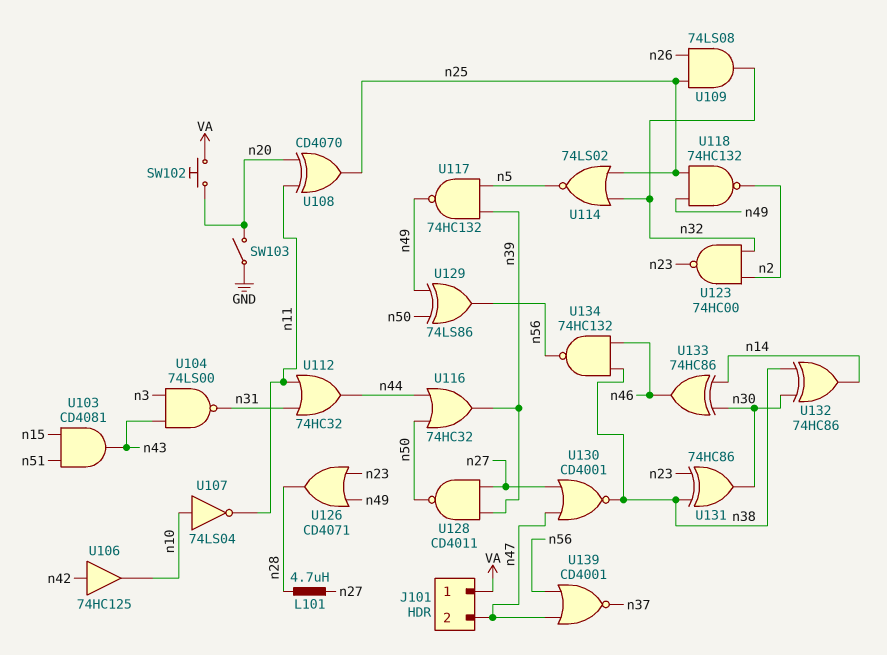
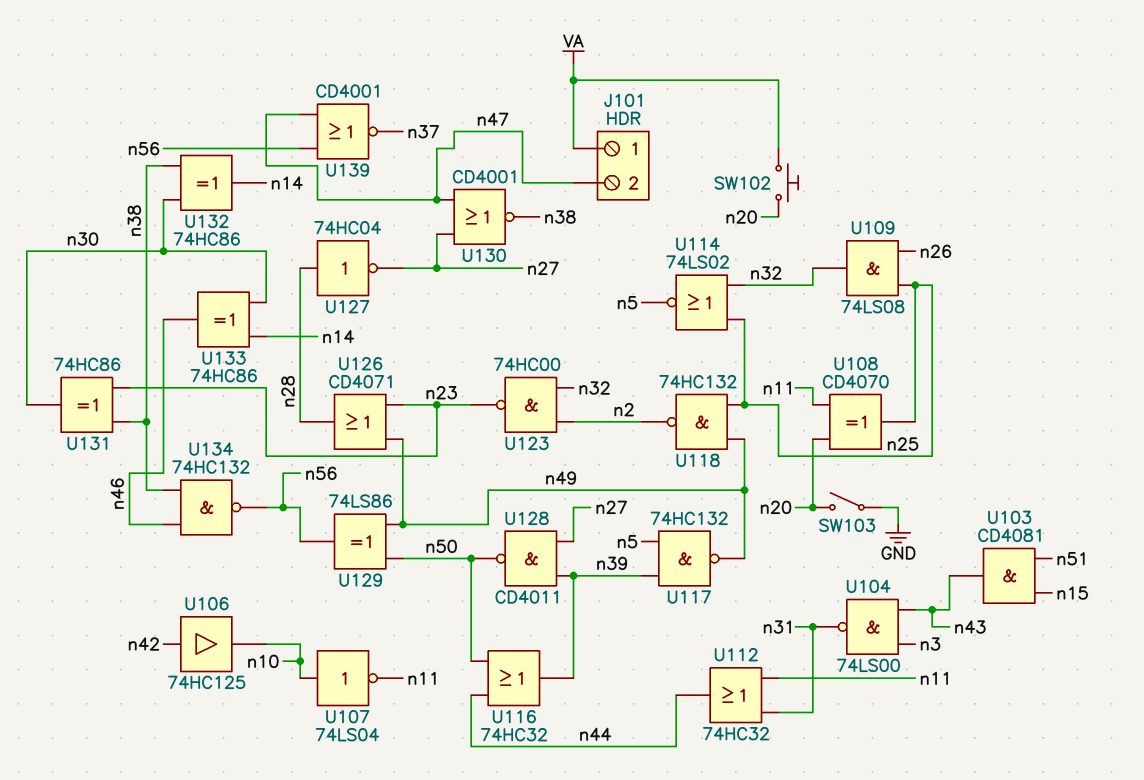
L101: 4.7uH (n27, n28) -> none
U127: none -> NOT 74HC04 (in n28, out n27)

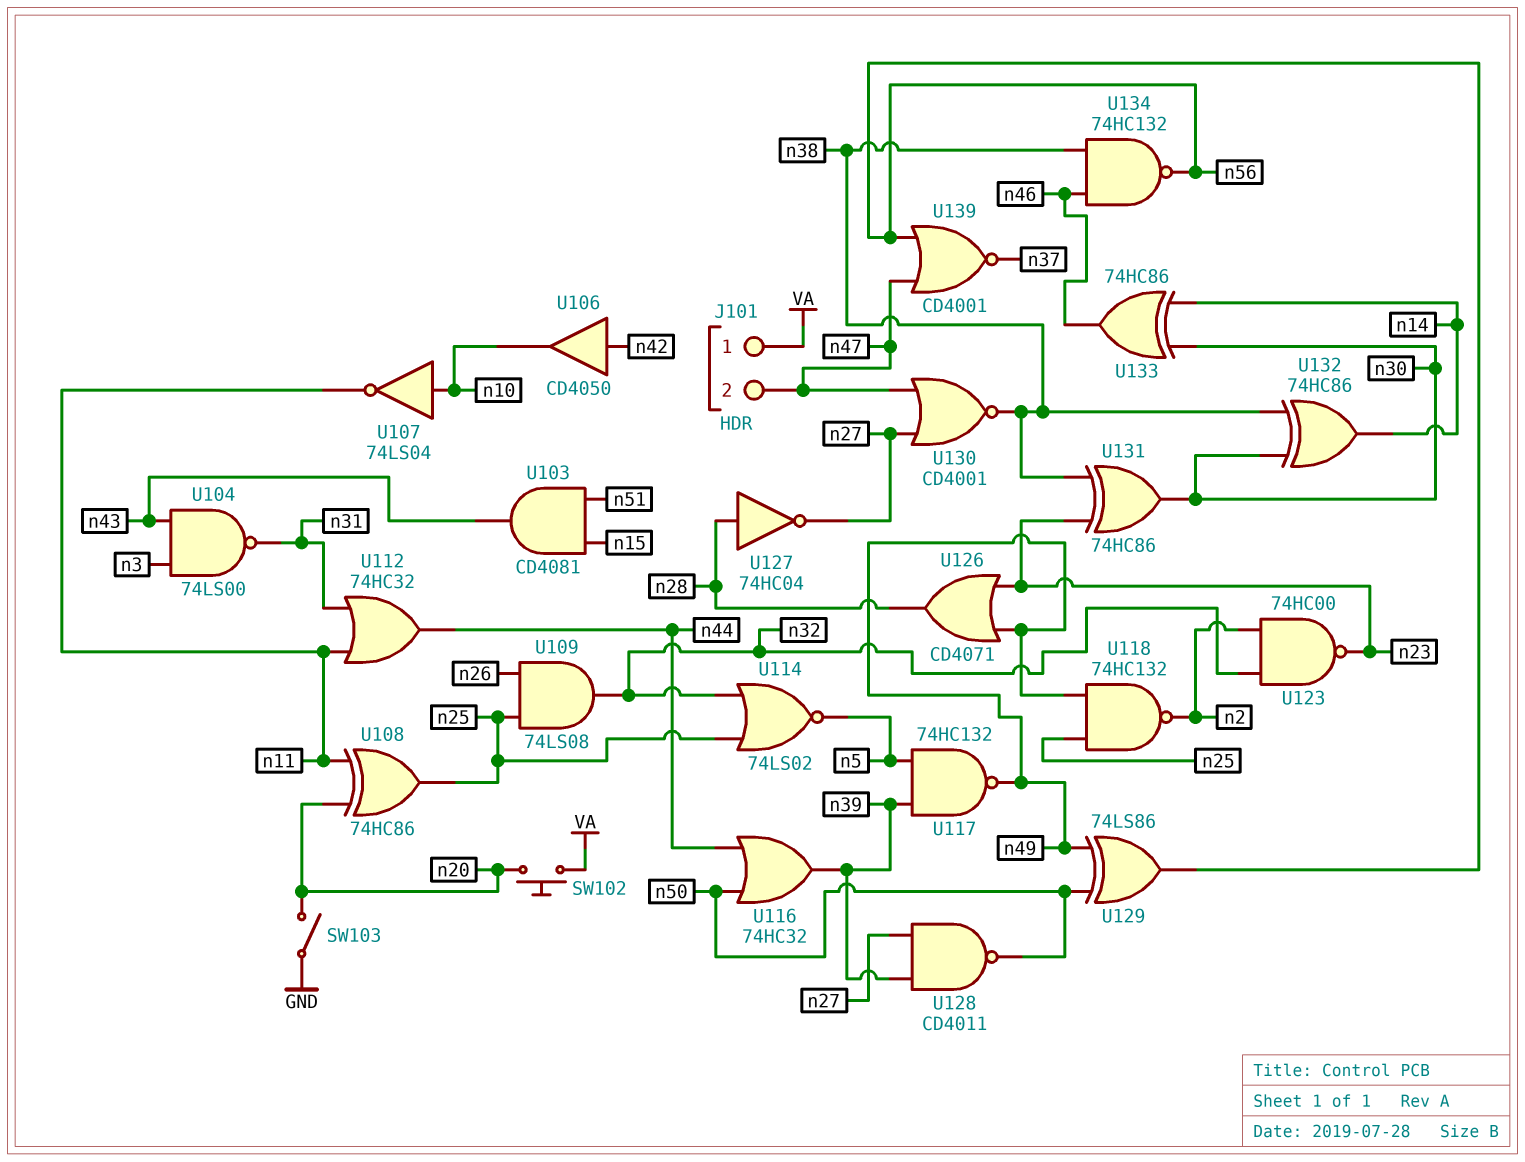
U106: buffer 74HC125 (in n42, out n10) -> buffer CD4050 (in n42, out n10)
U108: XOR CD4070 (in n11, in n20, out n25) -> XOR 74HC86 (in n11, in n20, out n25)

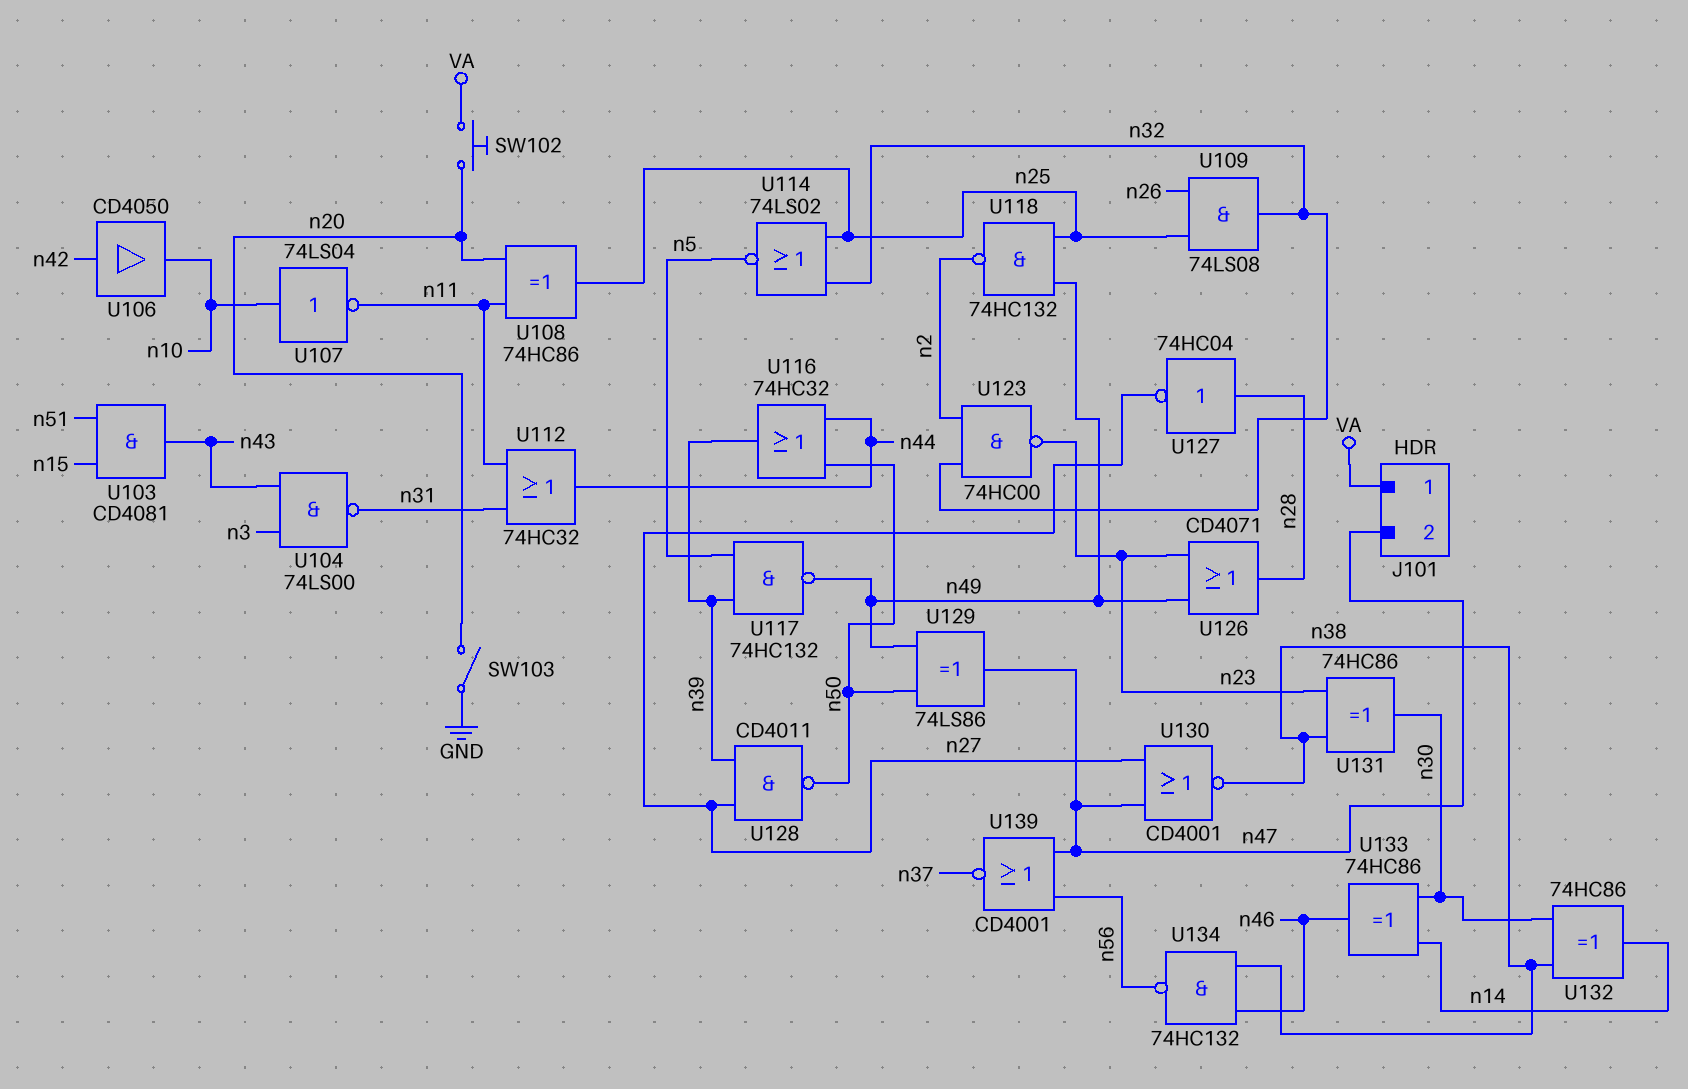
U129: XOR 74LS86 (in n49, in n50, out n56) -> XOR 74LS86 (in n49, in n50, out n47)

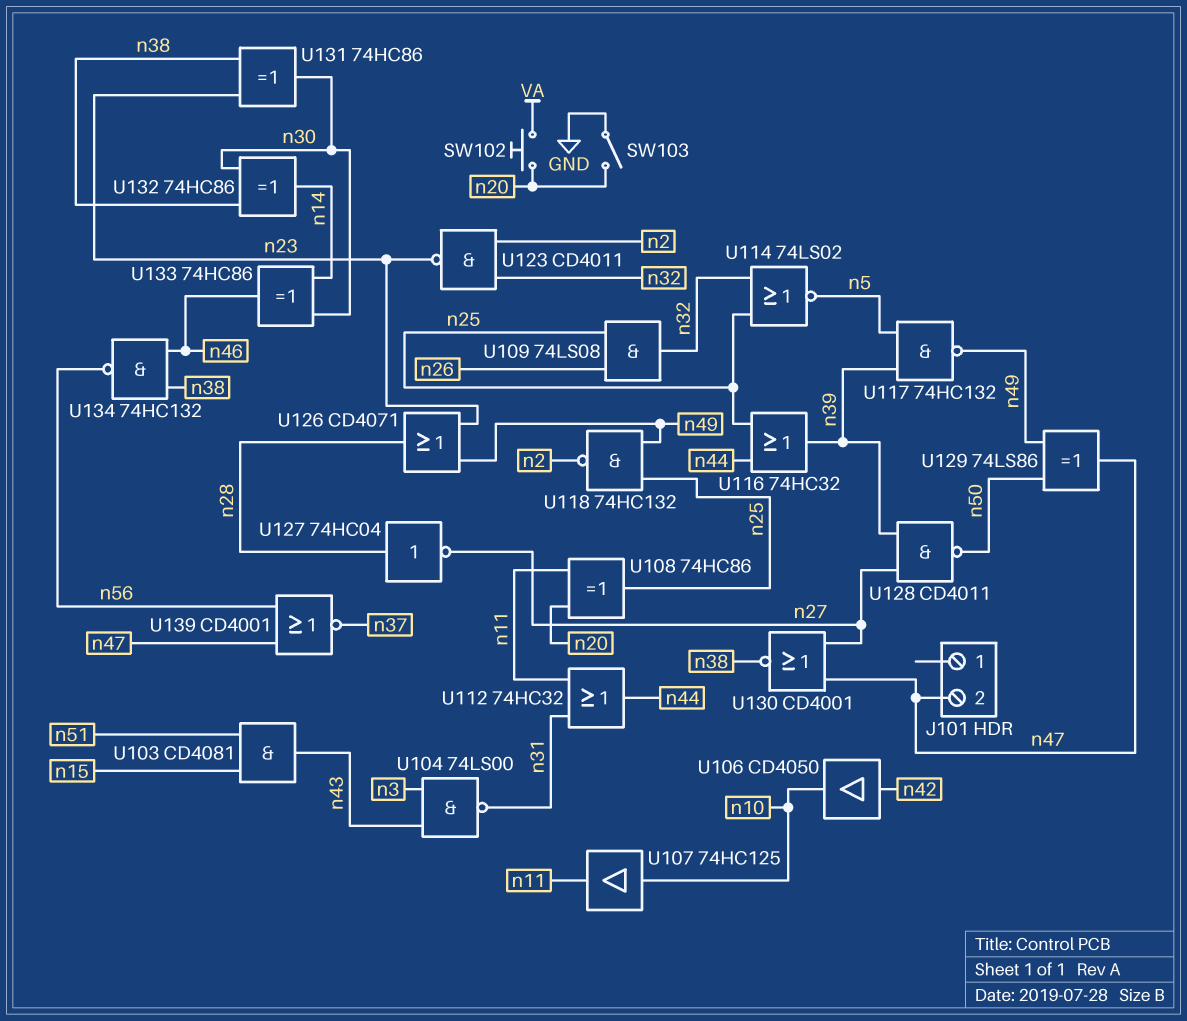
J101 pin 1: VA -> none
U107: NOT 74LS04 (in n10, out n11) -> buffer 74HC125 (in n10, out n11)
U116: OR 74HC32 (in n44, in n50, out n39) -> OR 74HC32 (in n25, in n44, out n39)
U123: NAND 74HC00 (in n2, in n32, out n23) -> NAND CD4011 (in n2, in n32, out n23)

